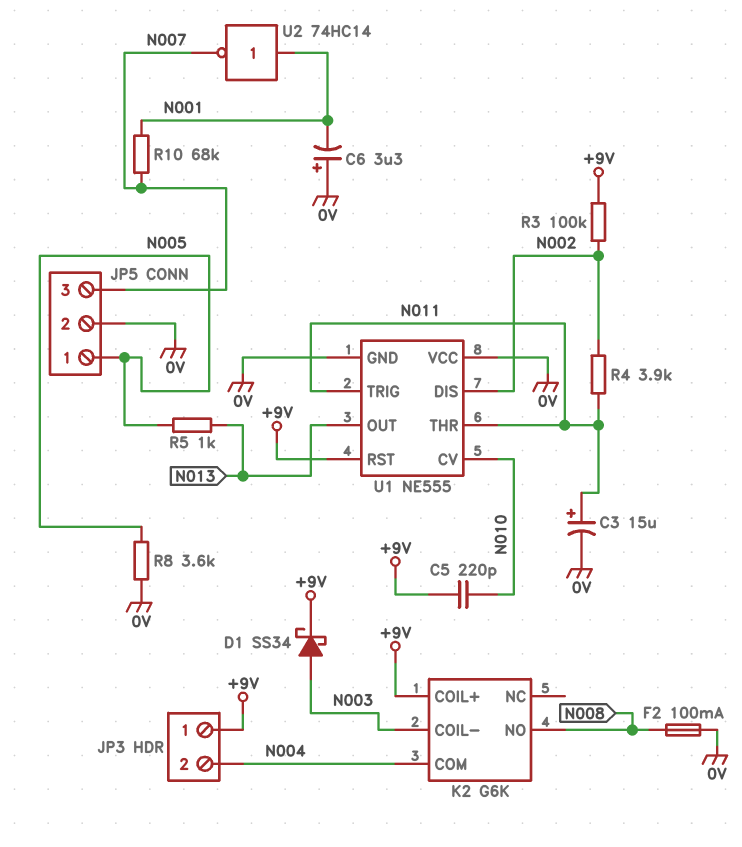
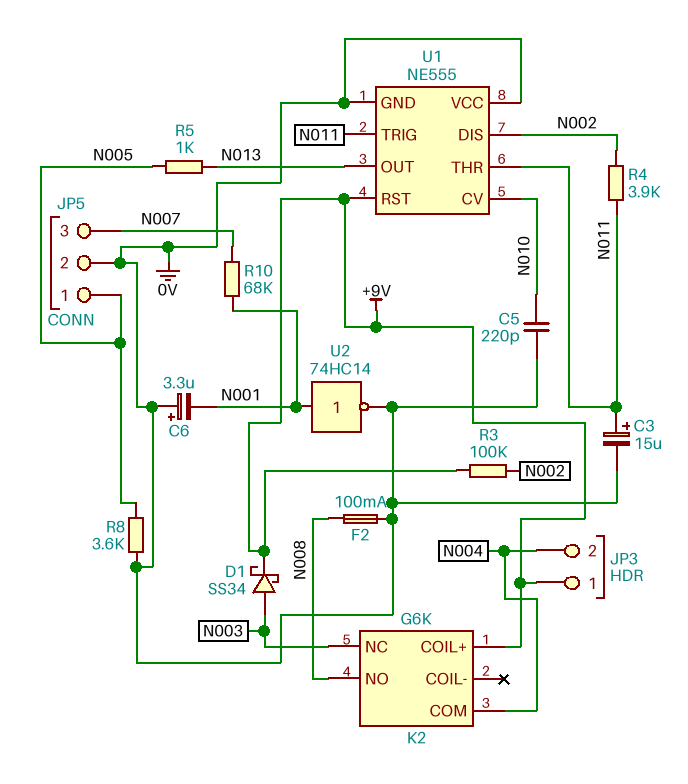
C5: 220pF (+9V, N010) -> 220pF (0V, N010)
K2 pin COIL-: N003 -> none
K2 pin NC: none -> N003
U2: NOT 74HC14 (in N001, out N007) -> NOT 74HC14 (in N001, out 0V)

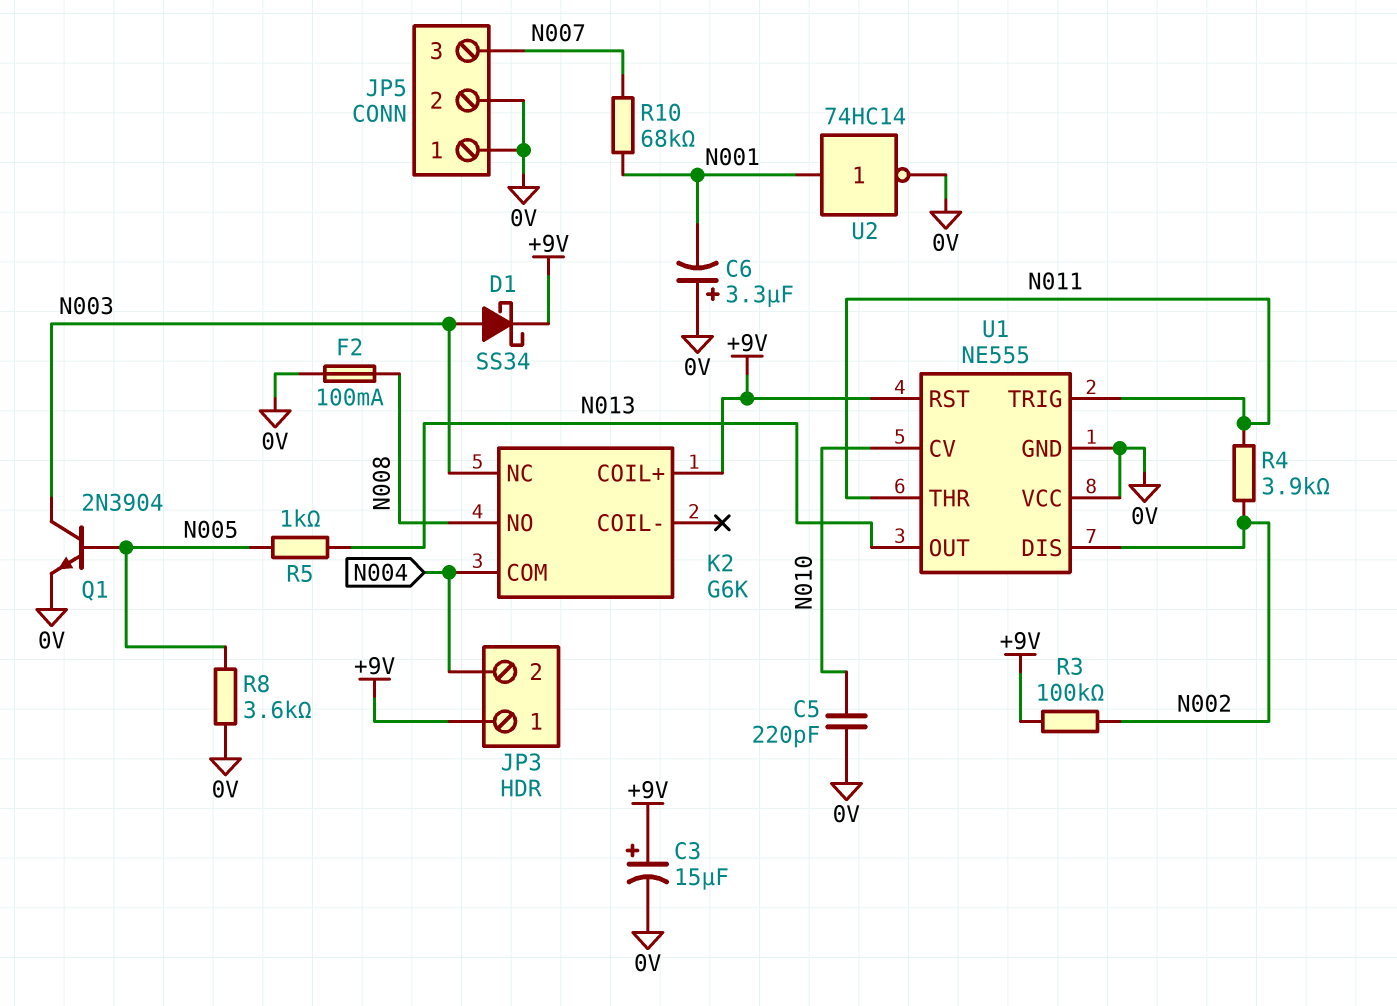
C3: 15uF (plus N011, minus 0V) -> 15uF (plus +9V, minus 0V)
JP5 pin 1: N005 -> 0V
Q1: none -> NPN 2N3904 (B N005, C N003, E 0V)

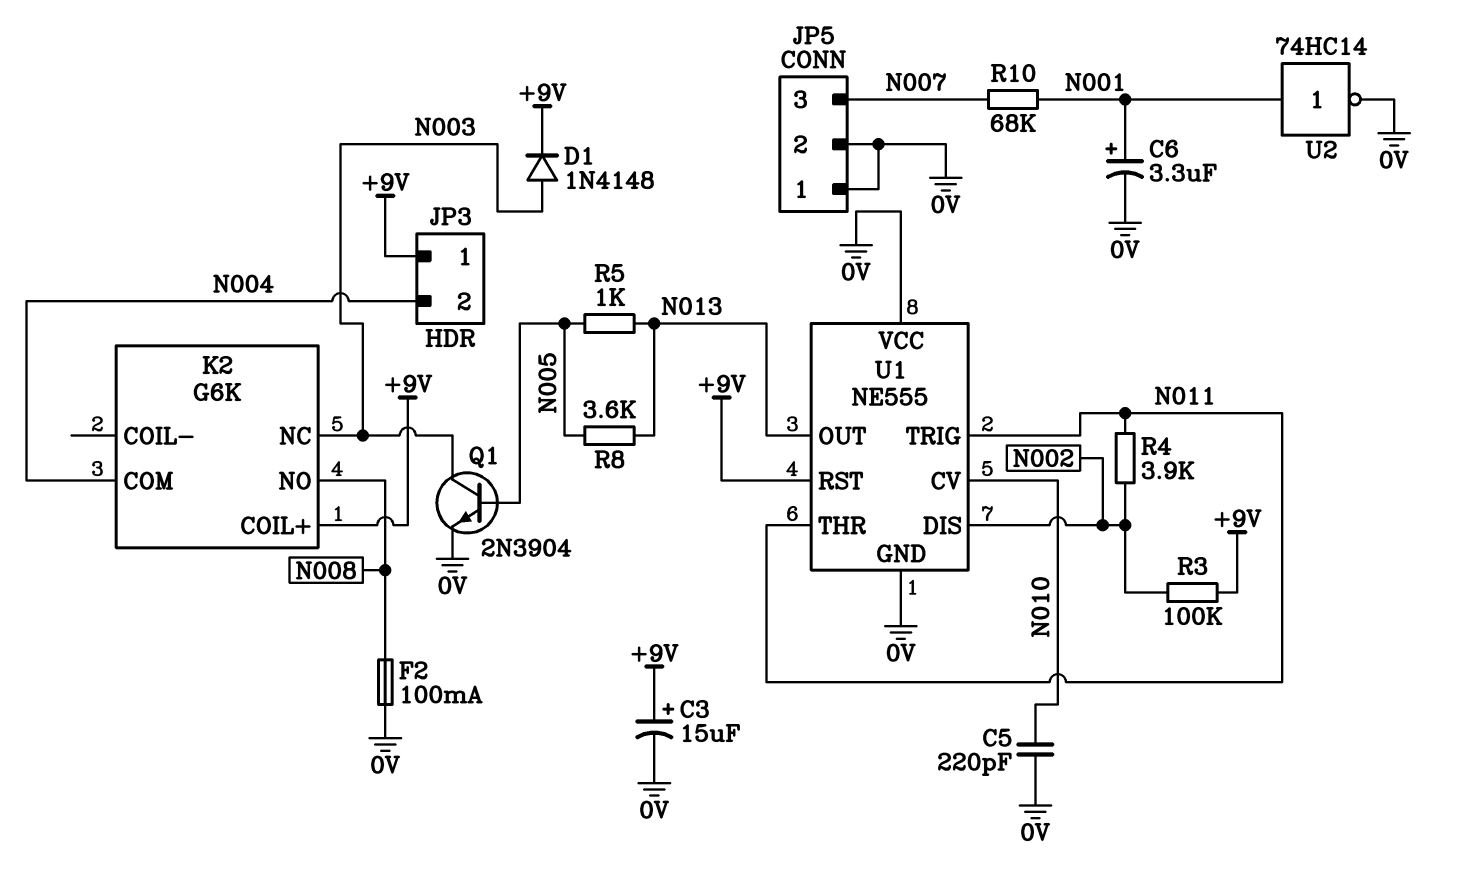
C6: 3.3uF (plus 0V, minus N001) -> 3.3uF (plus N001, minus 0V)
D1: schottky SS34 (A N003, K +9V) -> diode 1N4148 (A N003, K +9V)
R8: 3.6k (0V, N005) -> 3.6k (N005, N013)

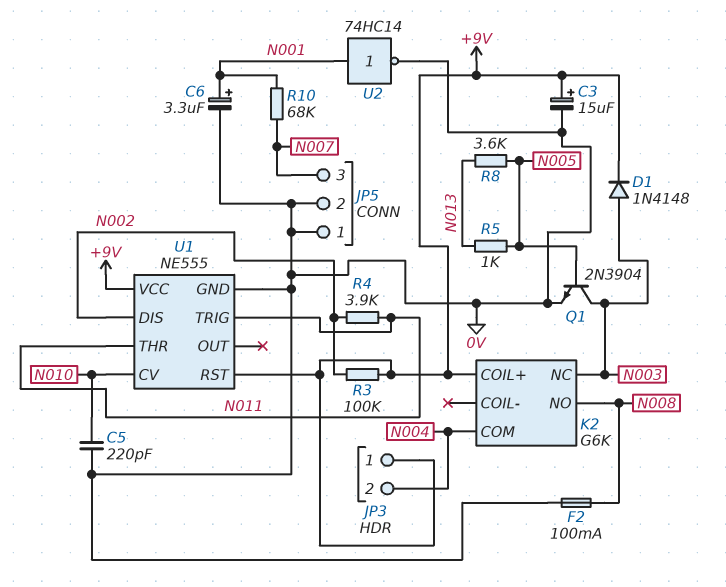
U1 pin OUT: N013 -> none
U1 pin VCC: 0V -> +9V

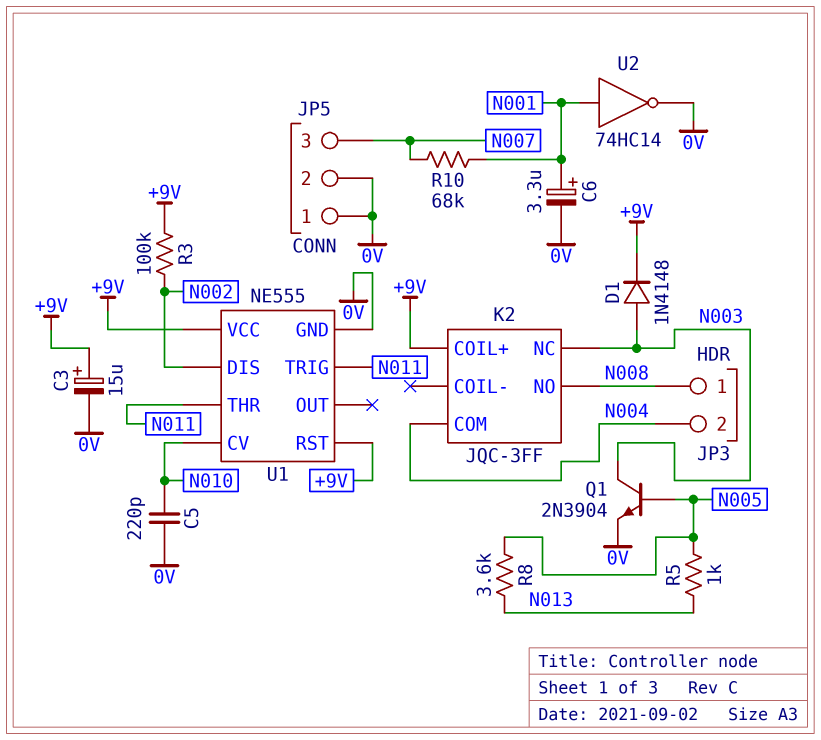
F2: 100mA (0V, N008) -> none
JP3 pin 1: +9V -> N008
K2: G6K -> JQC-3FF
R4: 3.9k (N002, N011) -> none

